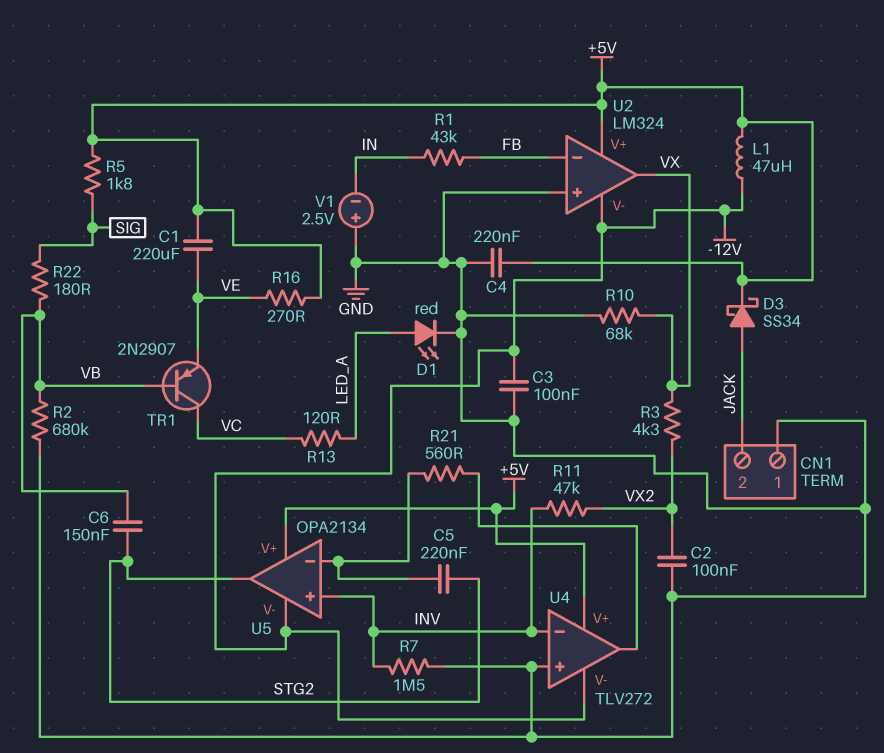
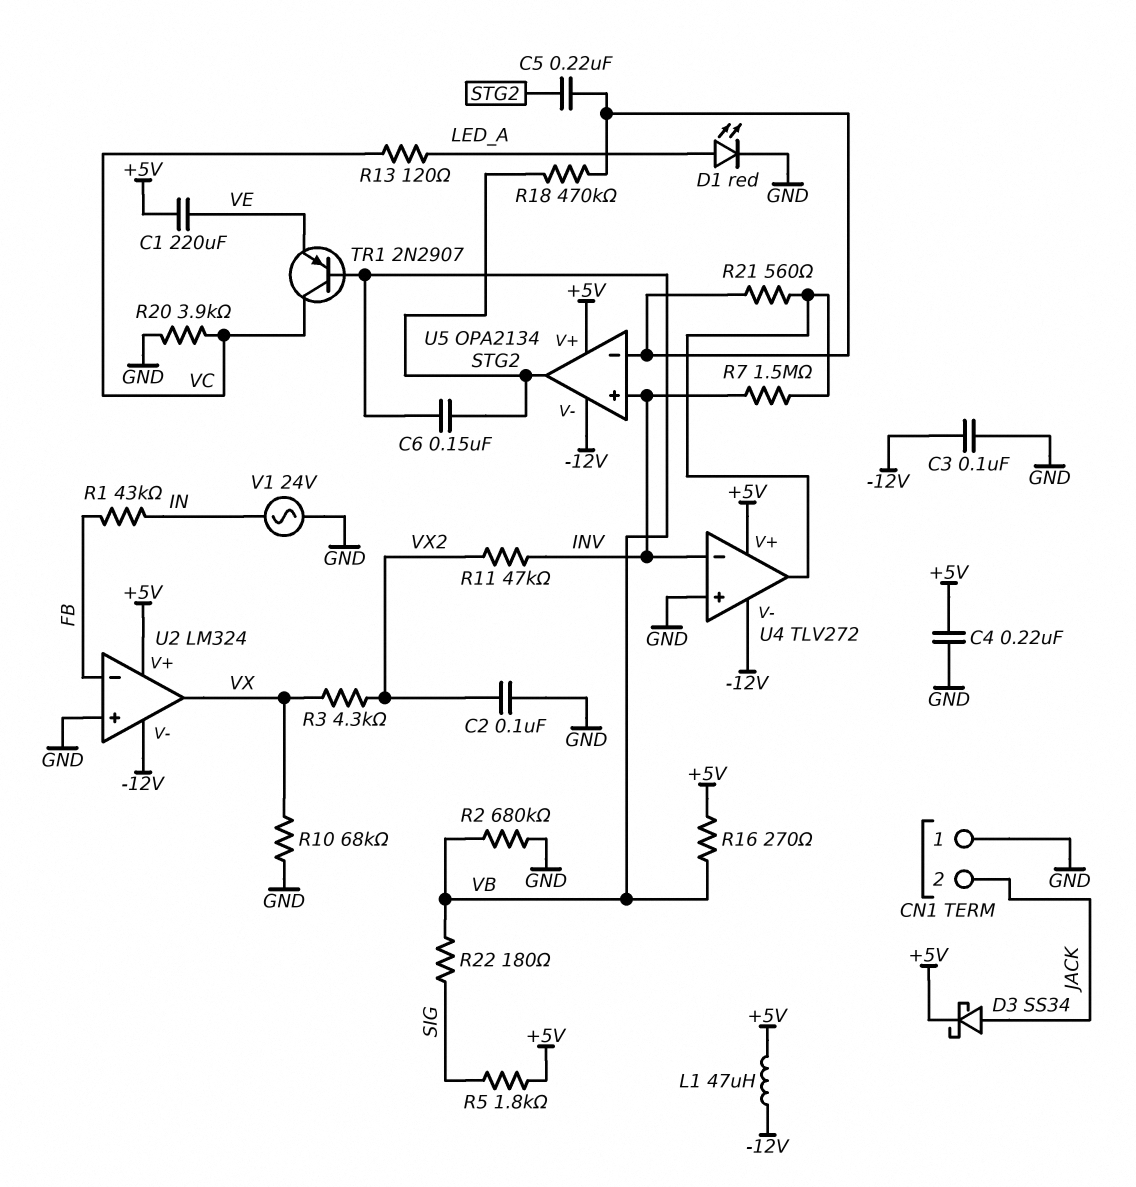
R7: 1.5M (GND, INV) -> 1.5M (INV, U4/out)
R16: 270 (+5V, VE) -> 270 (+5V, VB)
R18: none -> 470k (STG2, U5/in-)
R20: none -> 3.9k (GND, VC)
V1: 2.5V (plus GND, minus IN) -> AC 24V (GND, IN)

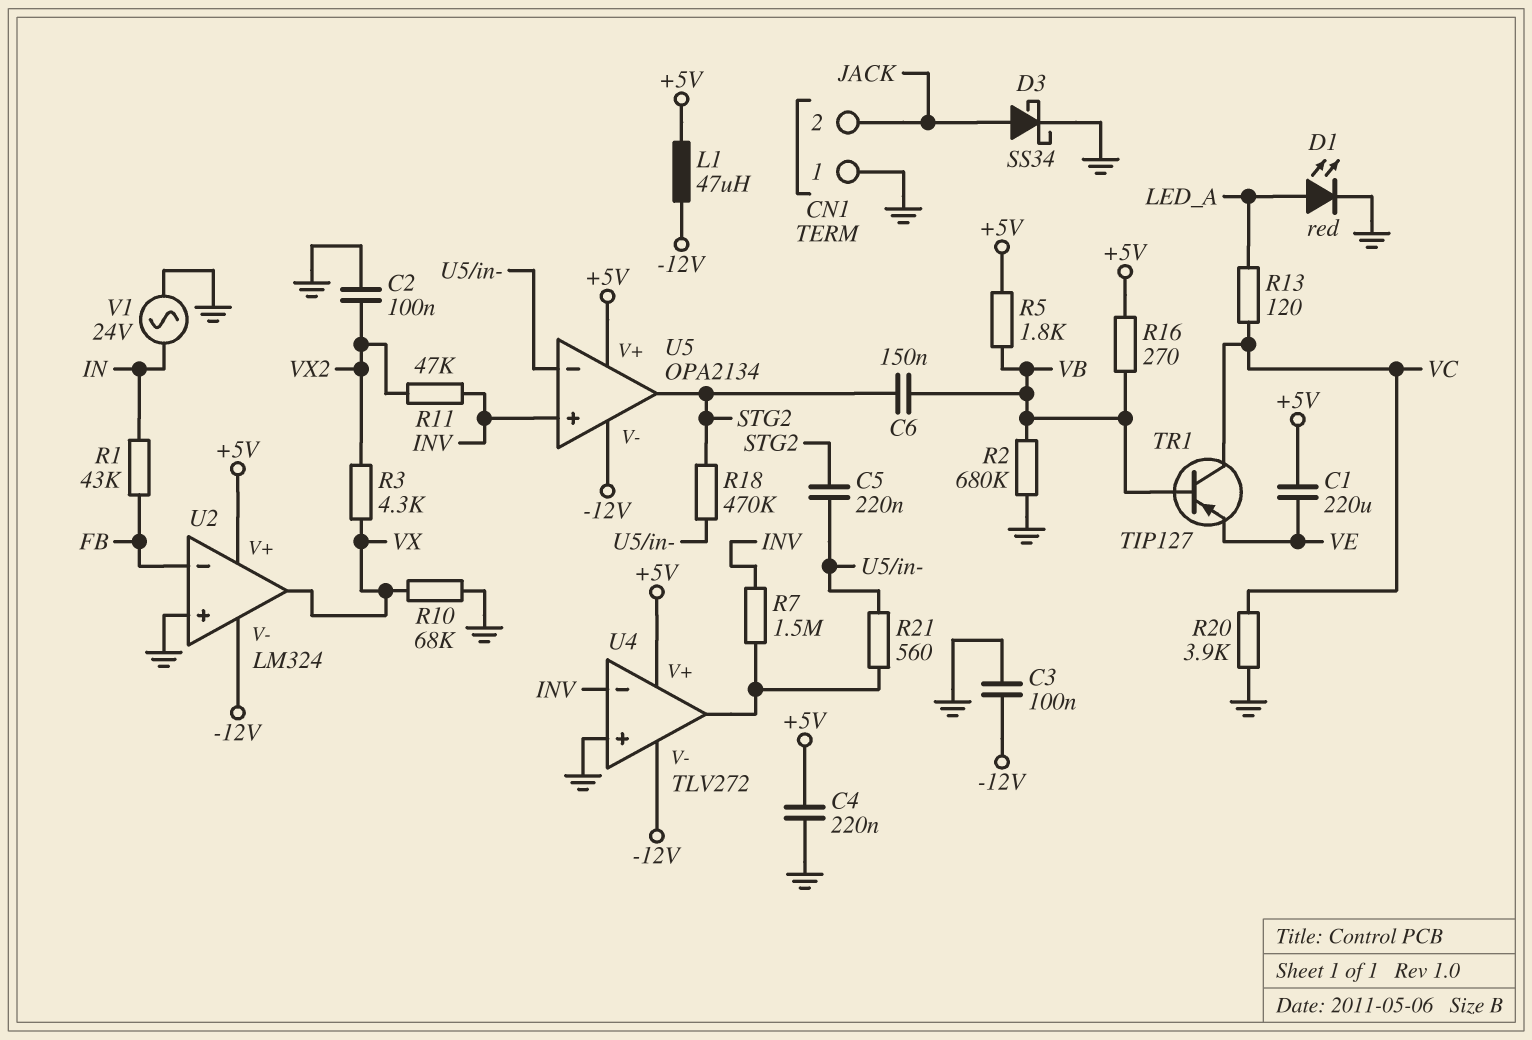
D3: schottky SS34 (A JACK, K +5V) -> schottky SS34 (A JACK, K GND)
R5: 1.8k (+5V, SIG) -> 1.8k (+5V, VB)
R22: 180 (SIG, VB) -> none
TR1: PNP 2N2907 (B VB, C VC, E VE) -> PNP TIP127 (B VB, C VC, E VE)

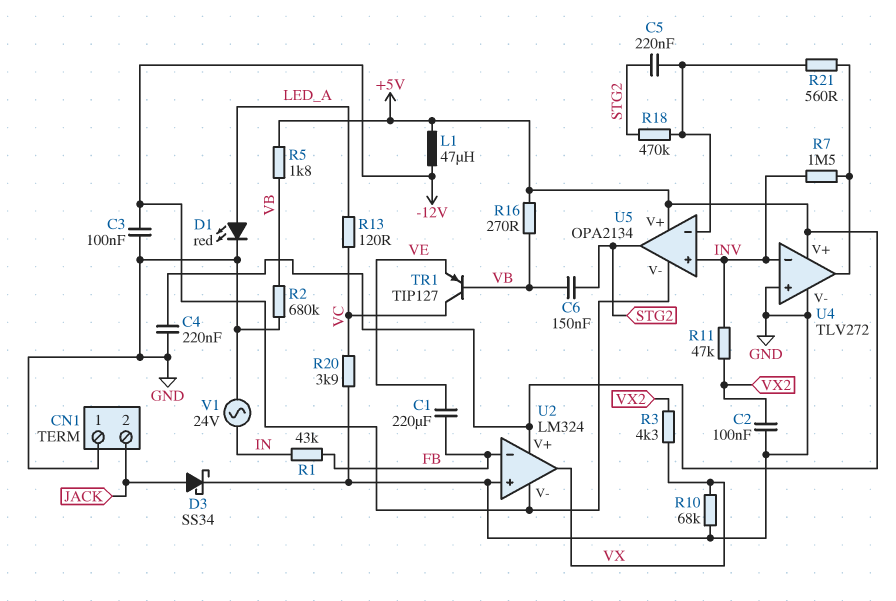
C1: 220uF (+5V, VE) -> 220uF (FB, VE)
U4 pin V-: -12V -> GND

